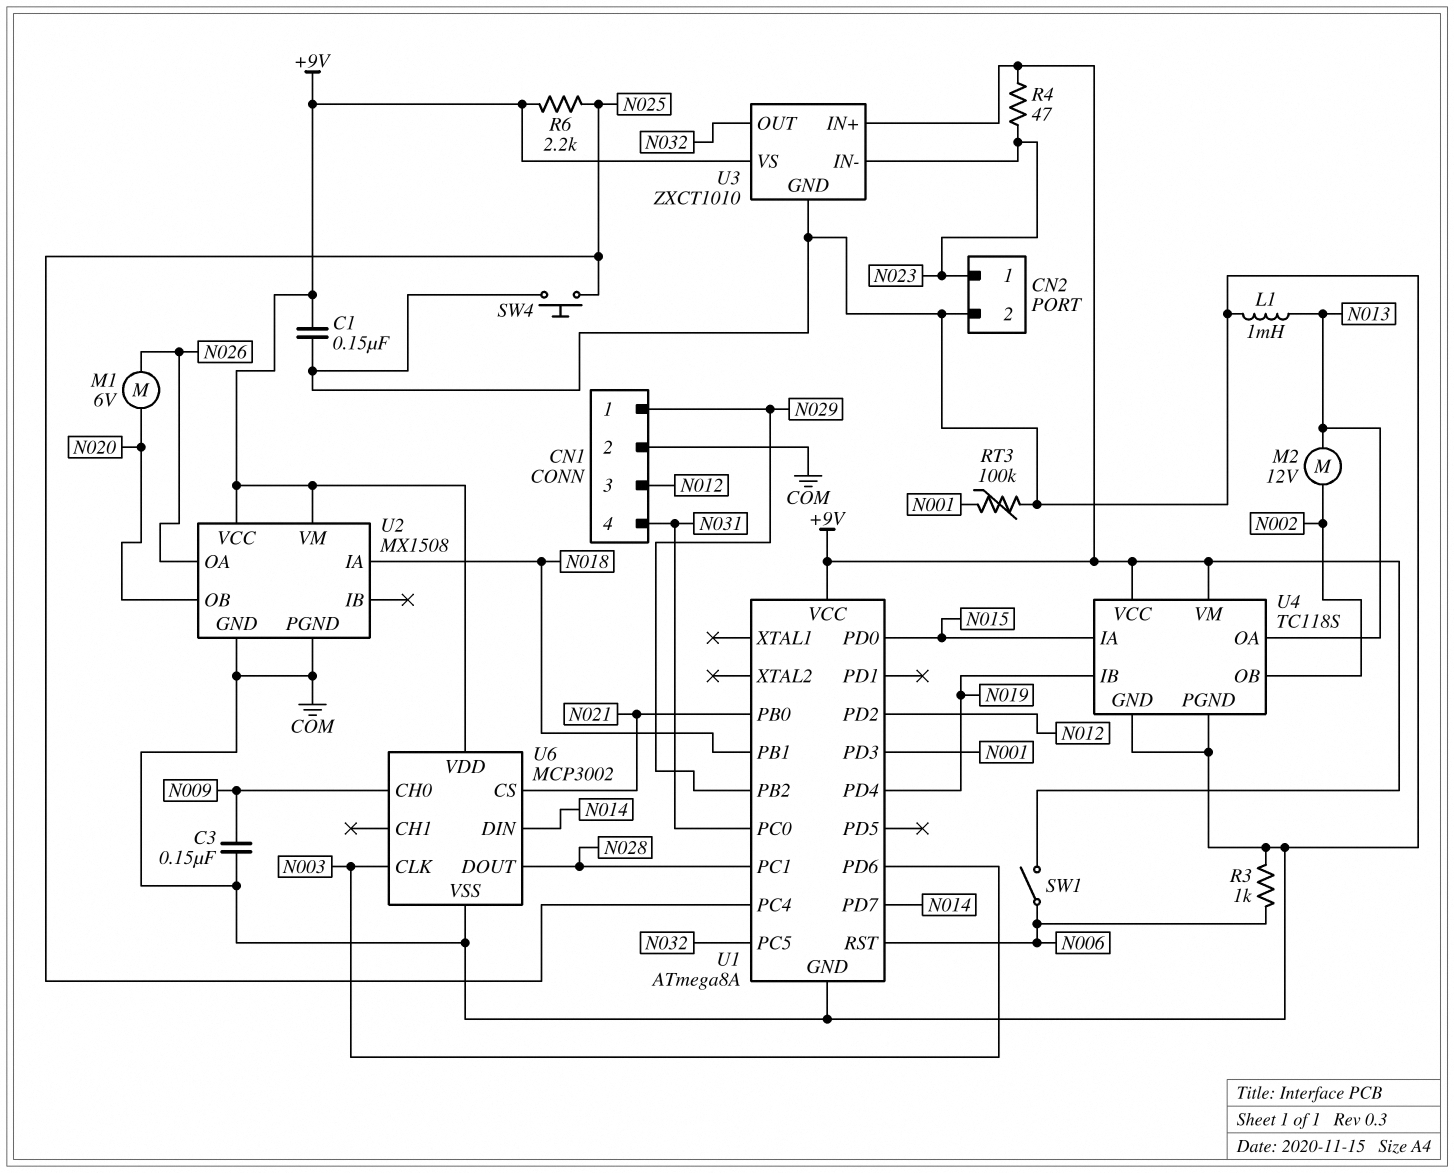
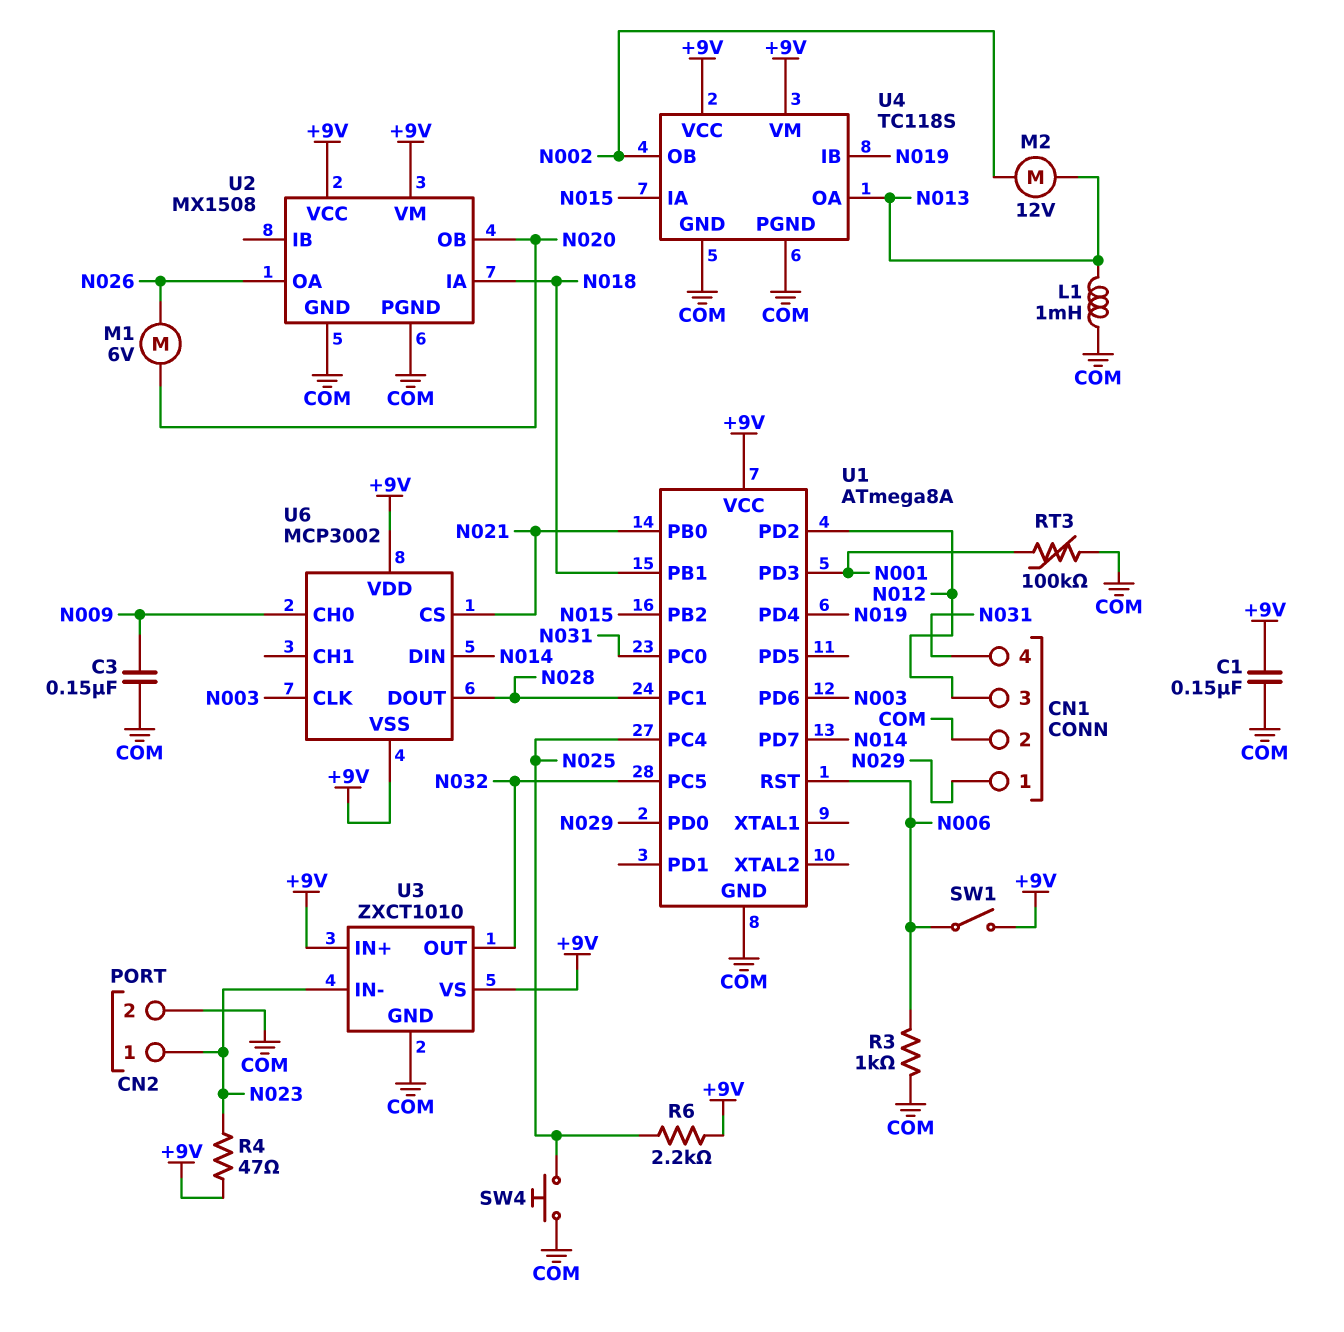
U1 pin PB2: N029 -> N015
U1 pin PD0: N015 -> N029
U6 pin VSS: COM -> +9V

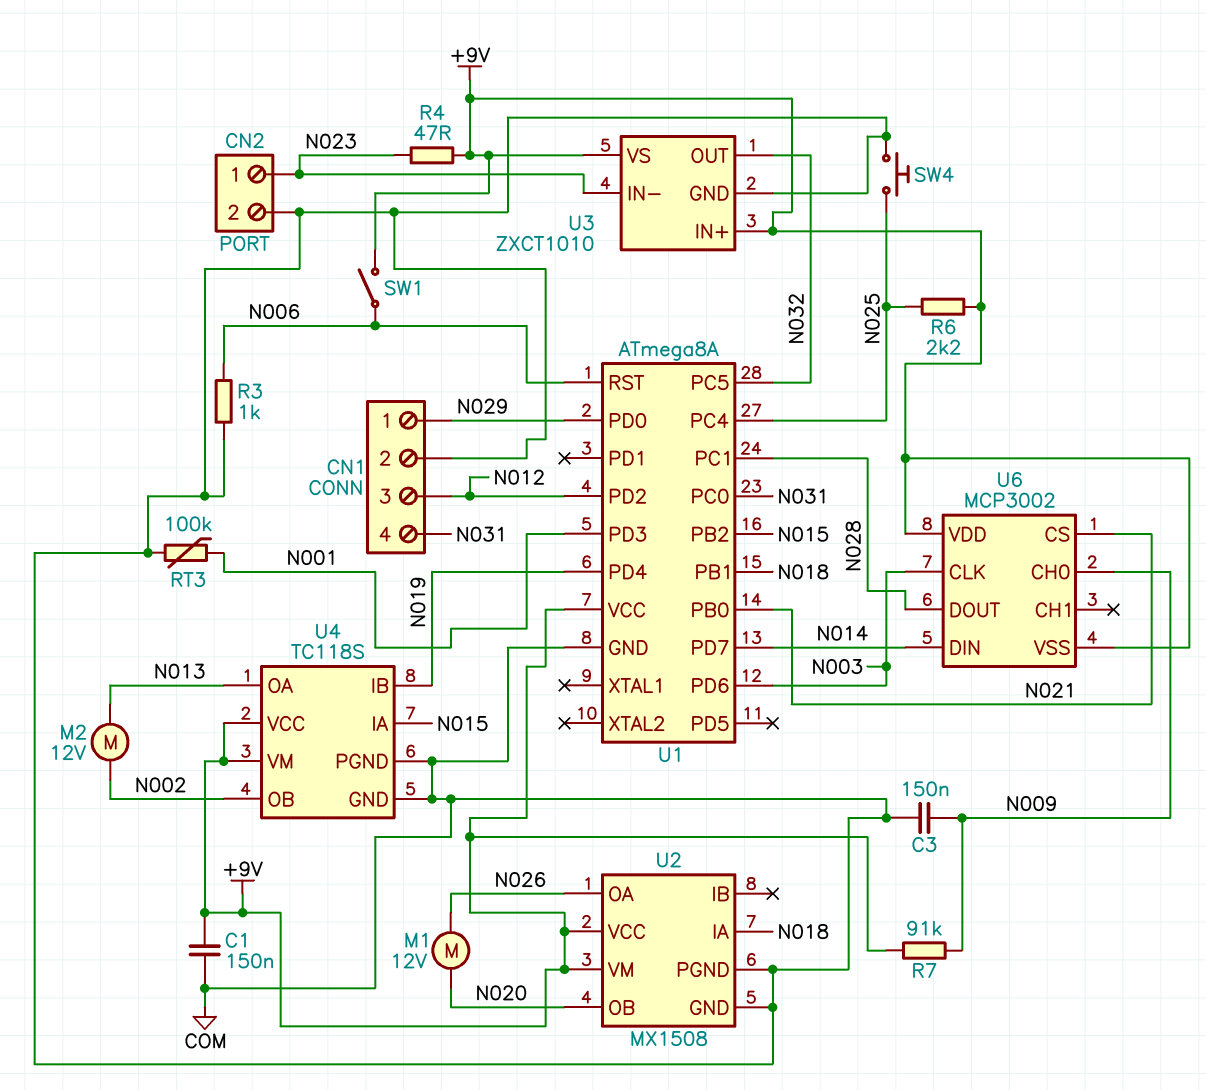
L1: 1mH (COM, N013) -> none
M1: motor 6V (N020, N026) -> motor 12V (N020, N026)
R7: none -> 91k (+9V, N009)

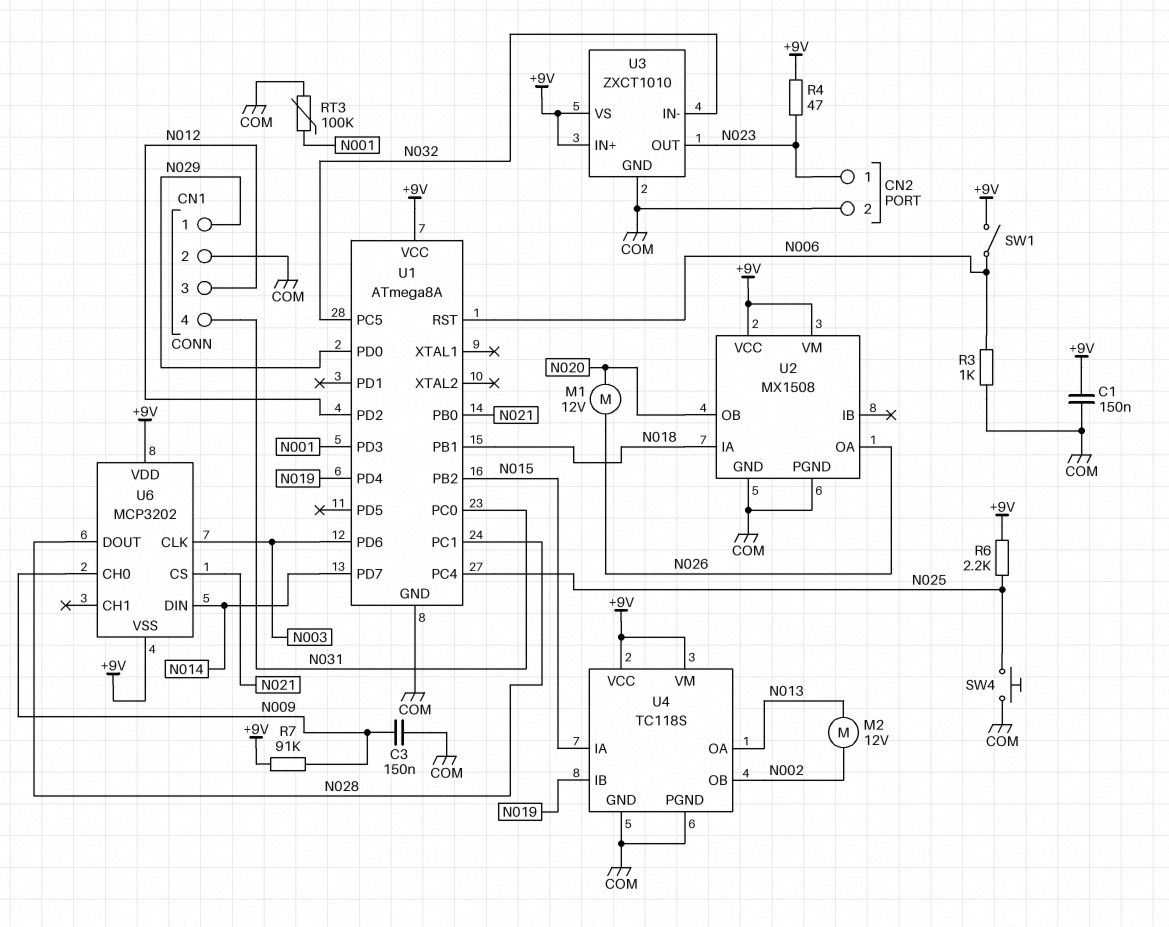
U3 pin IN-: N023 -> N032
U3 pin OUT: N032 -> N023
U6: MCP3002 -> MCP3202

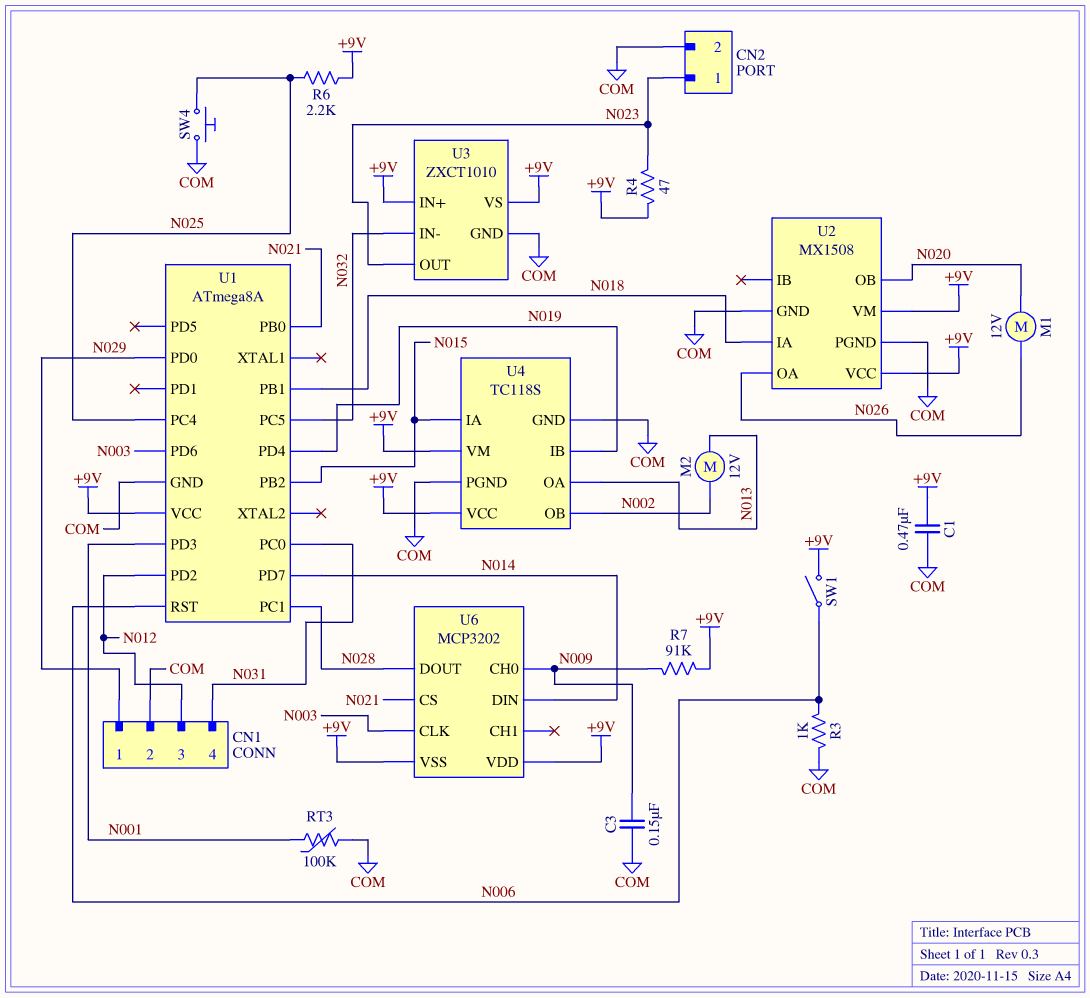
C1: 150nF (+9V, COM) -> 470nF (+9V, COM)

